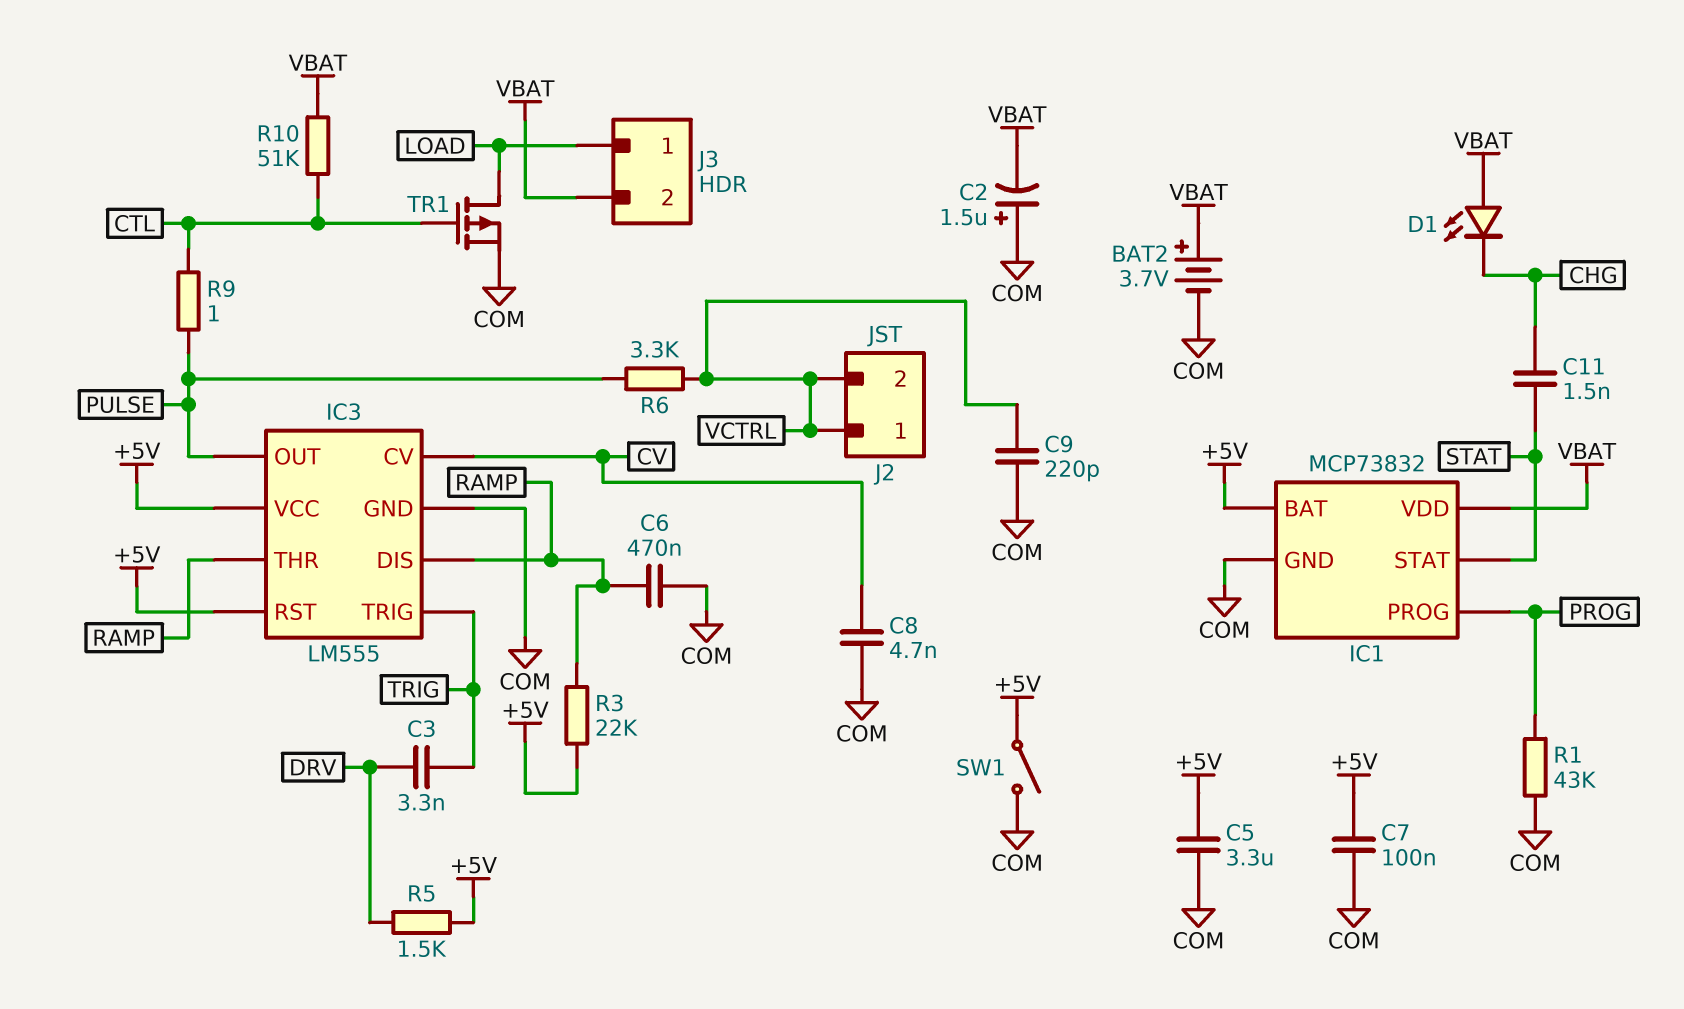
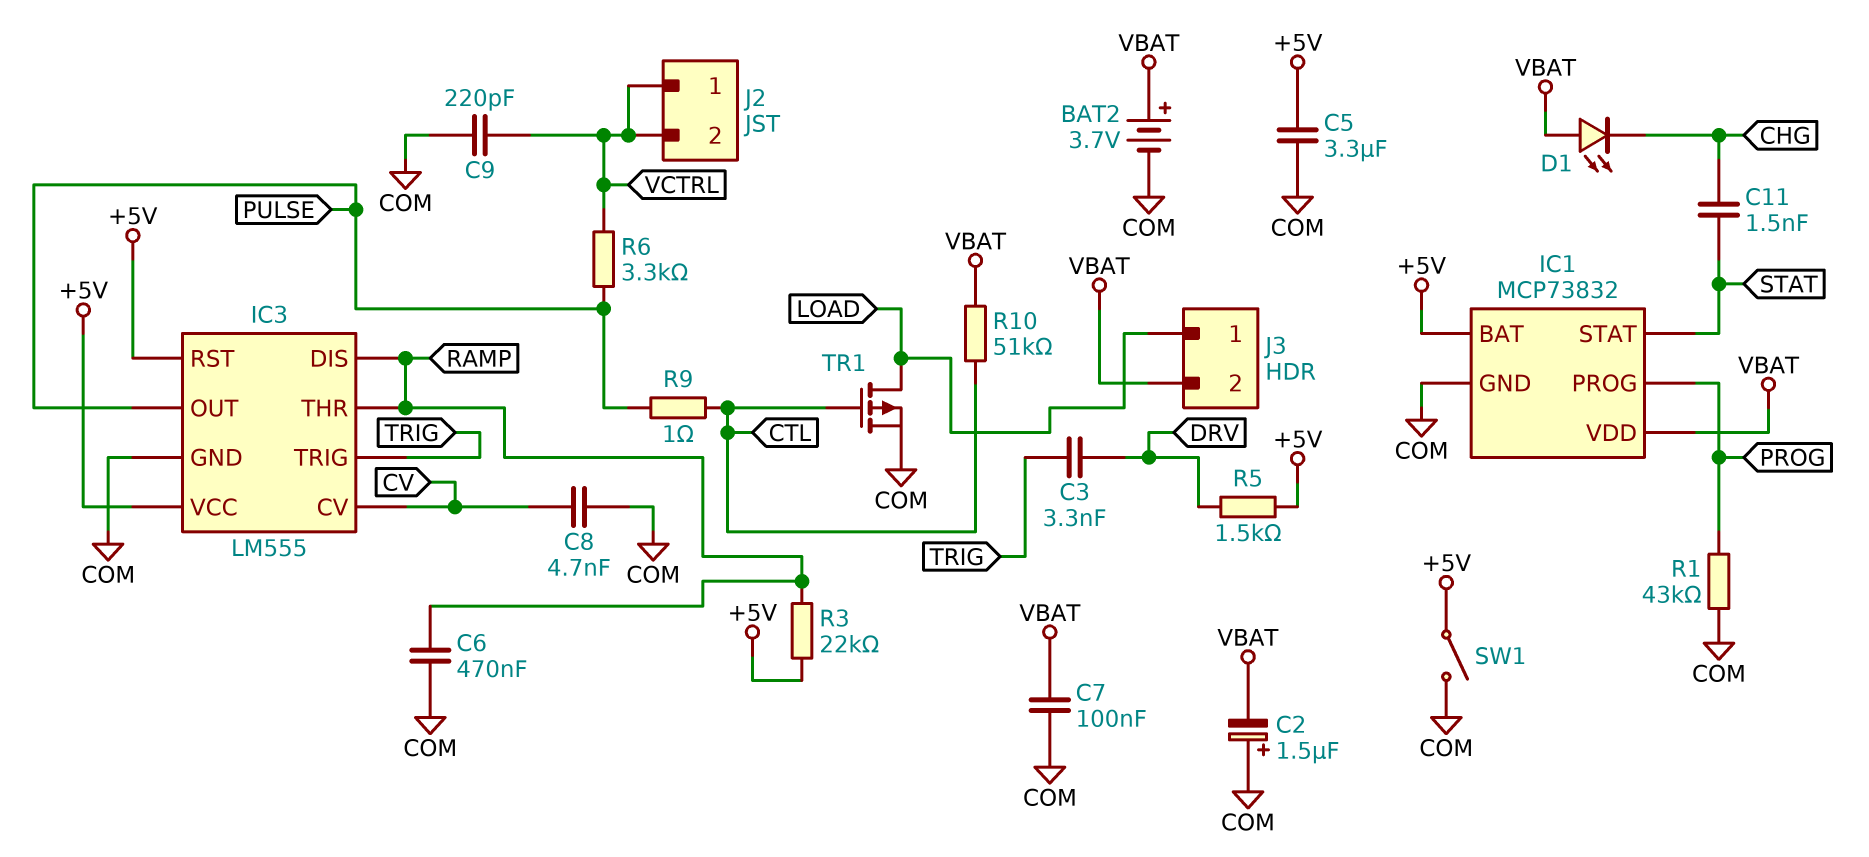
C7: 100nF (+5V, COM) -> 100nF (COM, VBAT)

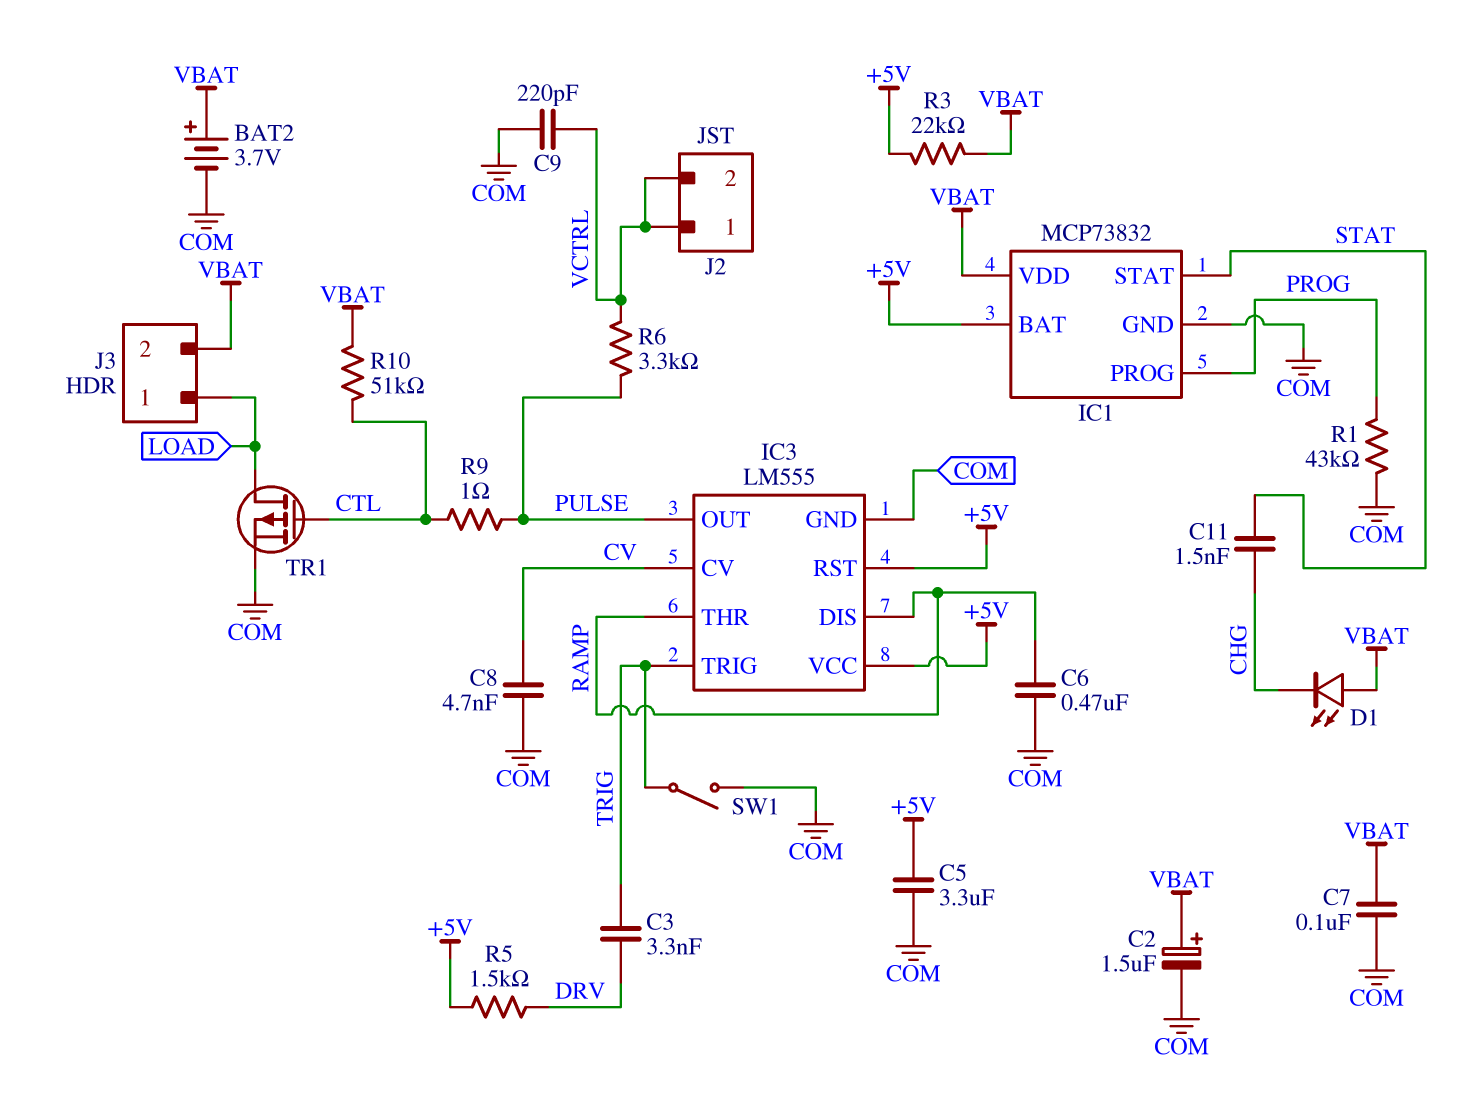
C2: 1.5uF (plus COM, minus VBAT) -> 1.5uF (plus VBAT, minus COM)
R3: 22k (+5V, RAMP) -> 22k (+5V, VBAT)
SW1: switch (+5V, COM) -> switch (COM, TRIG)

